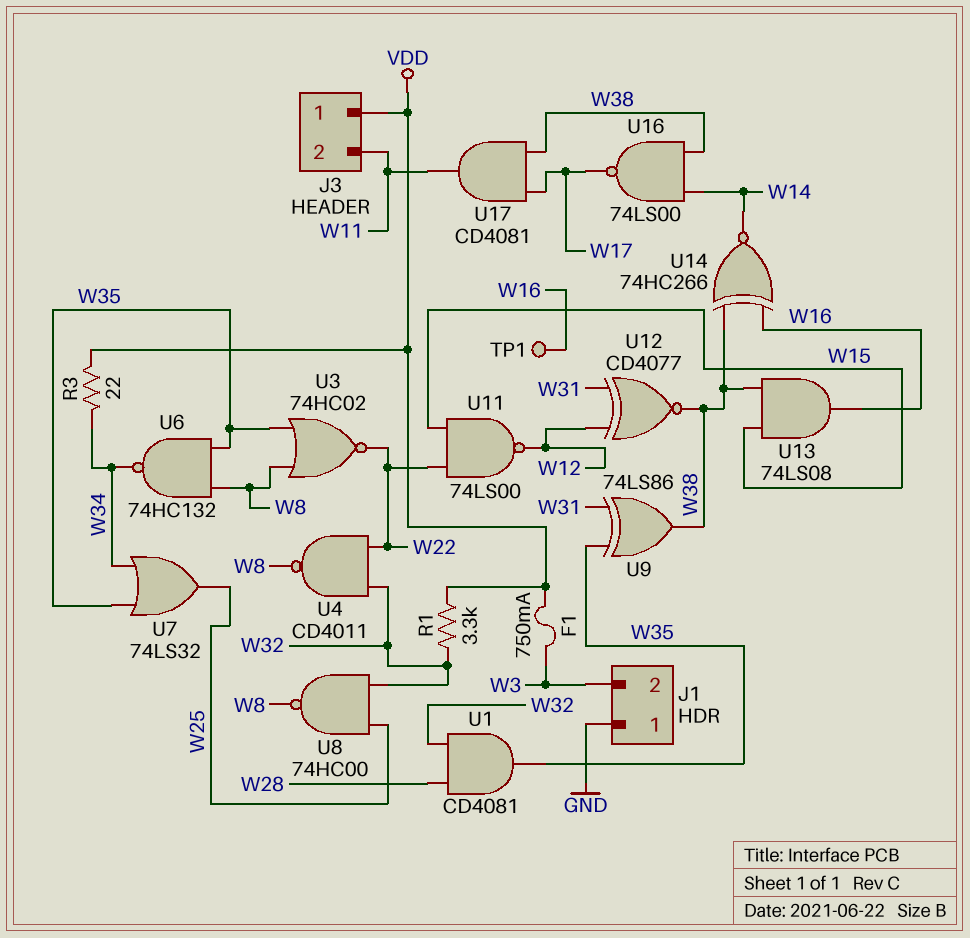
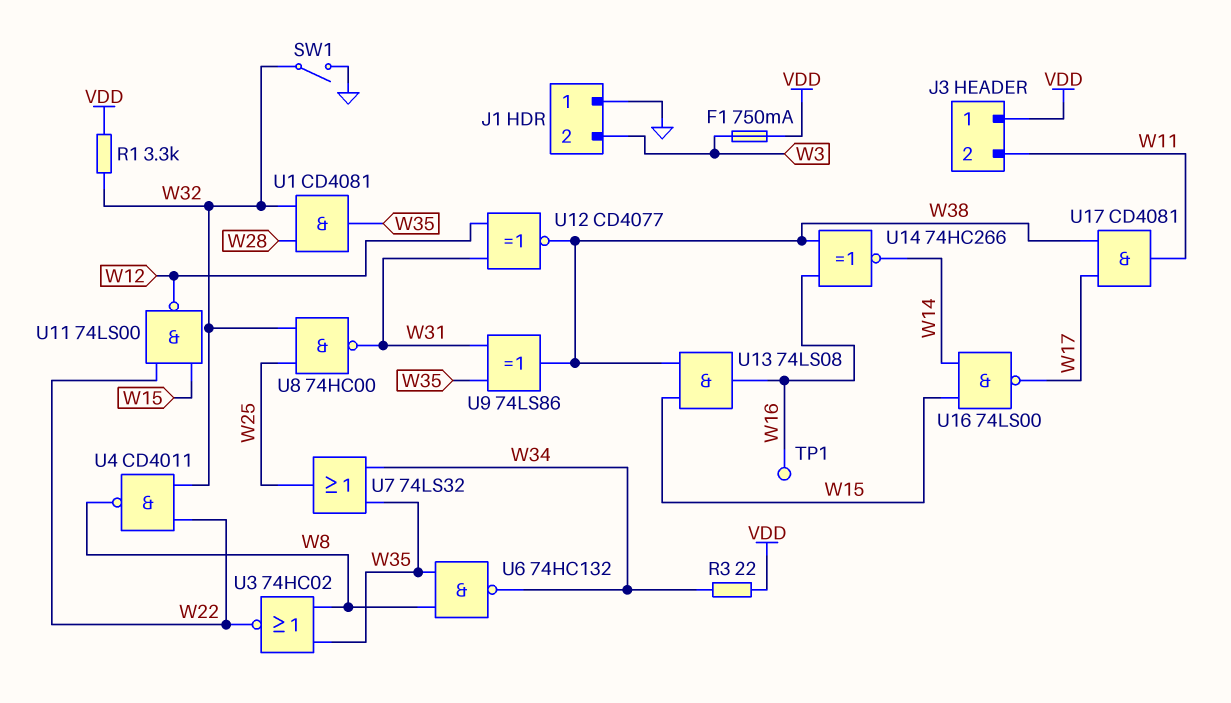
SW1: none -> switch (GND, W32)
U8: NAND 74HC00 (in W25, in W32, out W8) -> NAND 74HC00 (in W25, in W32, out W31)
U16: NAND 74LS00 (in W14, in W38, out W17) -> NAND 74LS00 (in W14, in W15, out W17)

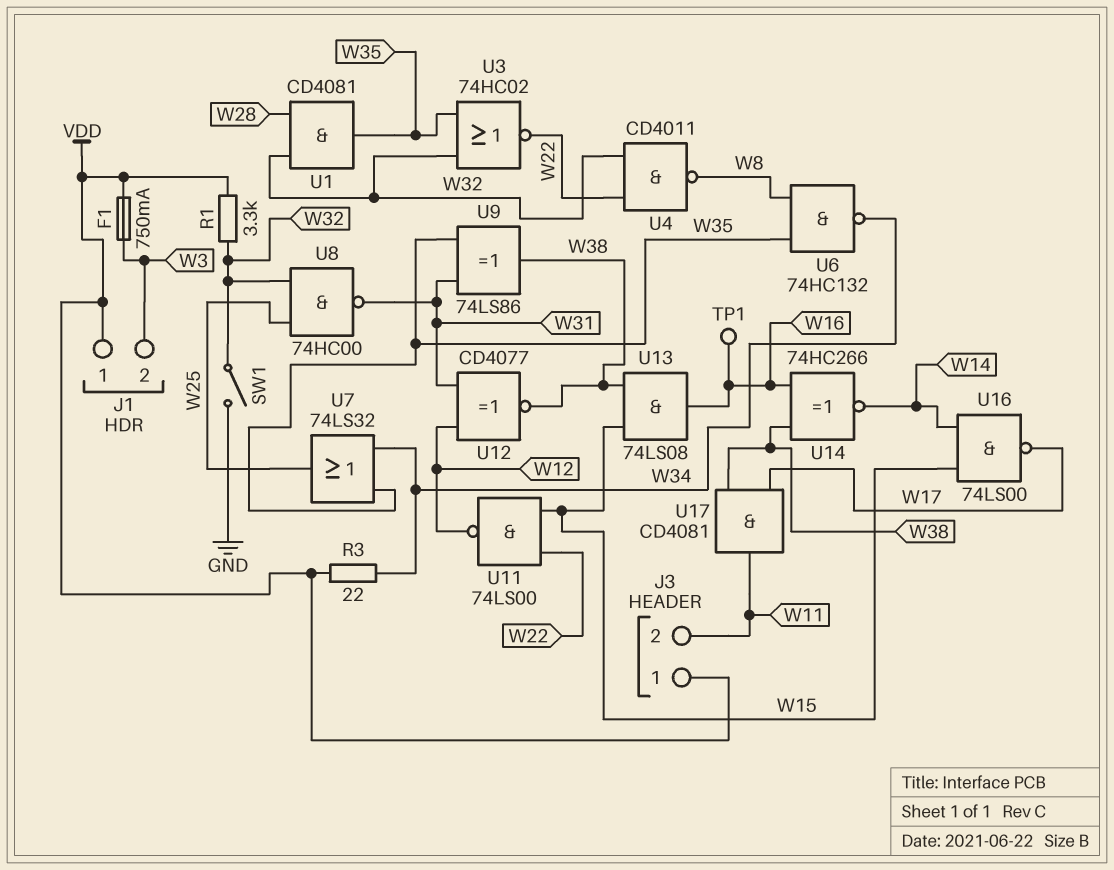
J1 pin 1: GND -> VDD
U3: NOR 74HC02 (in W8, in W35, out W22) -> NOR 74HC02 (in W32, in W35, out W22)

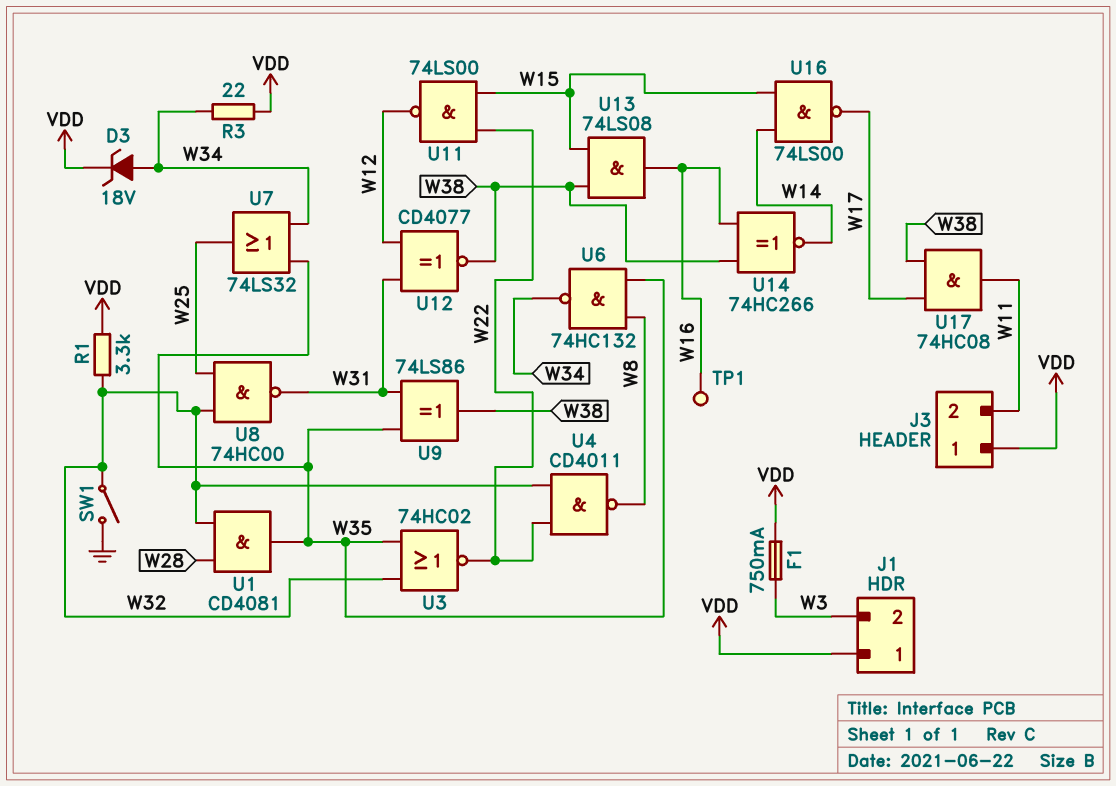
D3: none -> zener 18V (A W34, K VDD)
U17: AND CD4081 (in W17, in W38, out W11) -> AND 74HC08 (in W17, in W38, out W11)

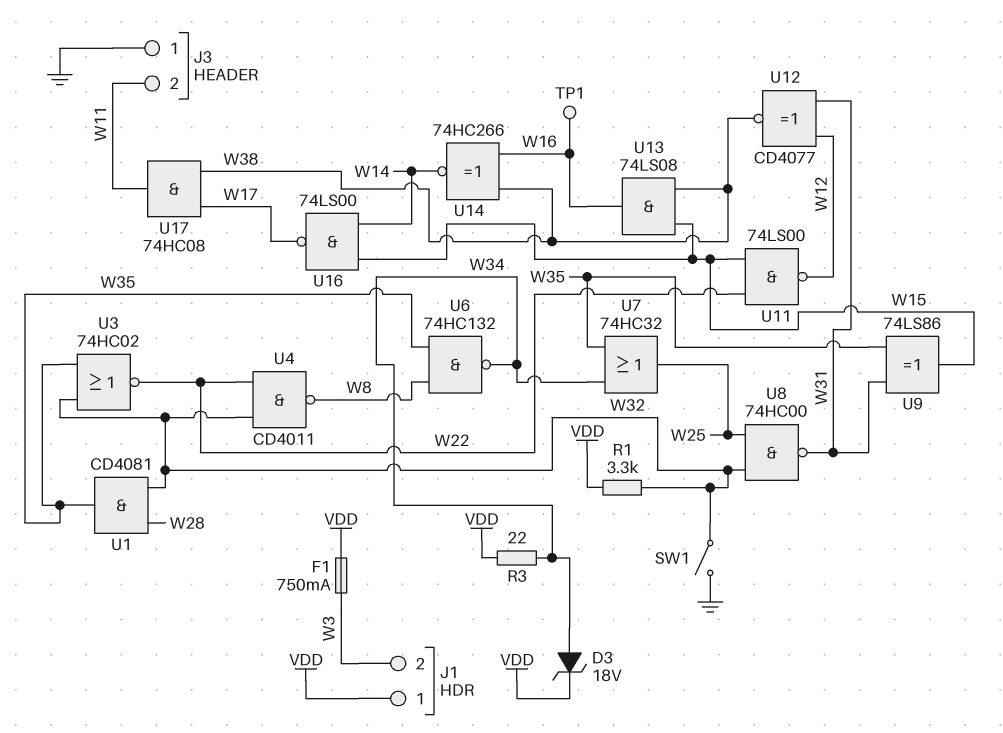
J3 pin 1: VDD -> GND
U7: OR 74LS32 (in W34, in W35, out W25) -> OR 74HC32 (in W34, in W35, out W25)
U9: XOR 74LS86 (in W31, in W35, out W38) -> XOR 74LS86 (in W31, in W35, out W15)

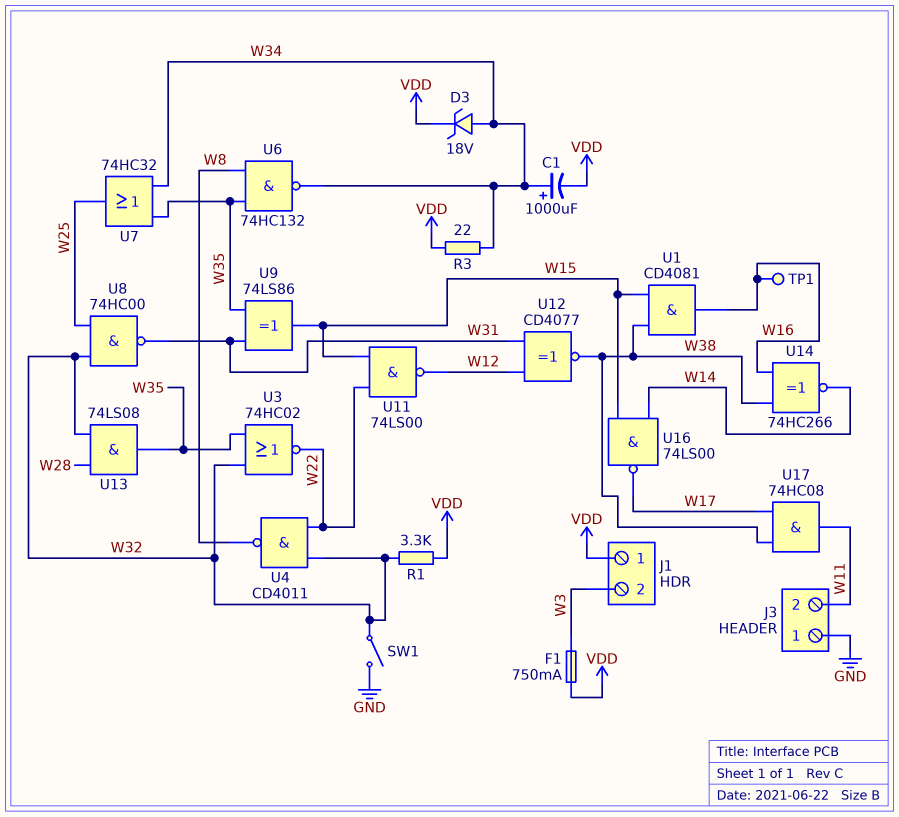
C1: none -> 1000uF (plus W34, minus VDD)
U1: AND CD4081 (in W28, in W32, out W35) -> AND CD4081 (in W15, in W38, out W16)
U13: AND 74LS08 (in W15, in W38, out W16) -> AND 74LS08 (in W28, in W32, out W35)

